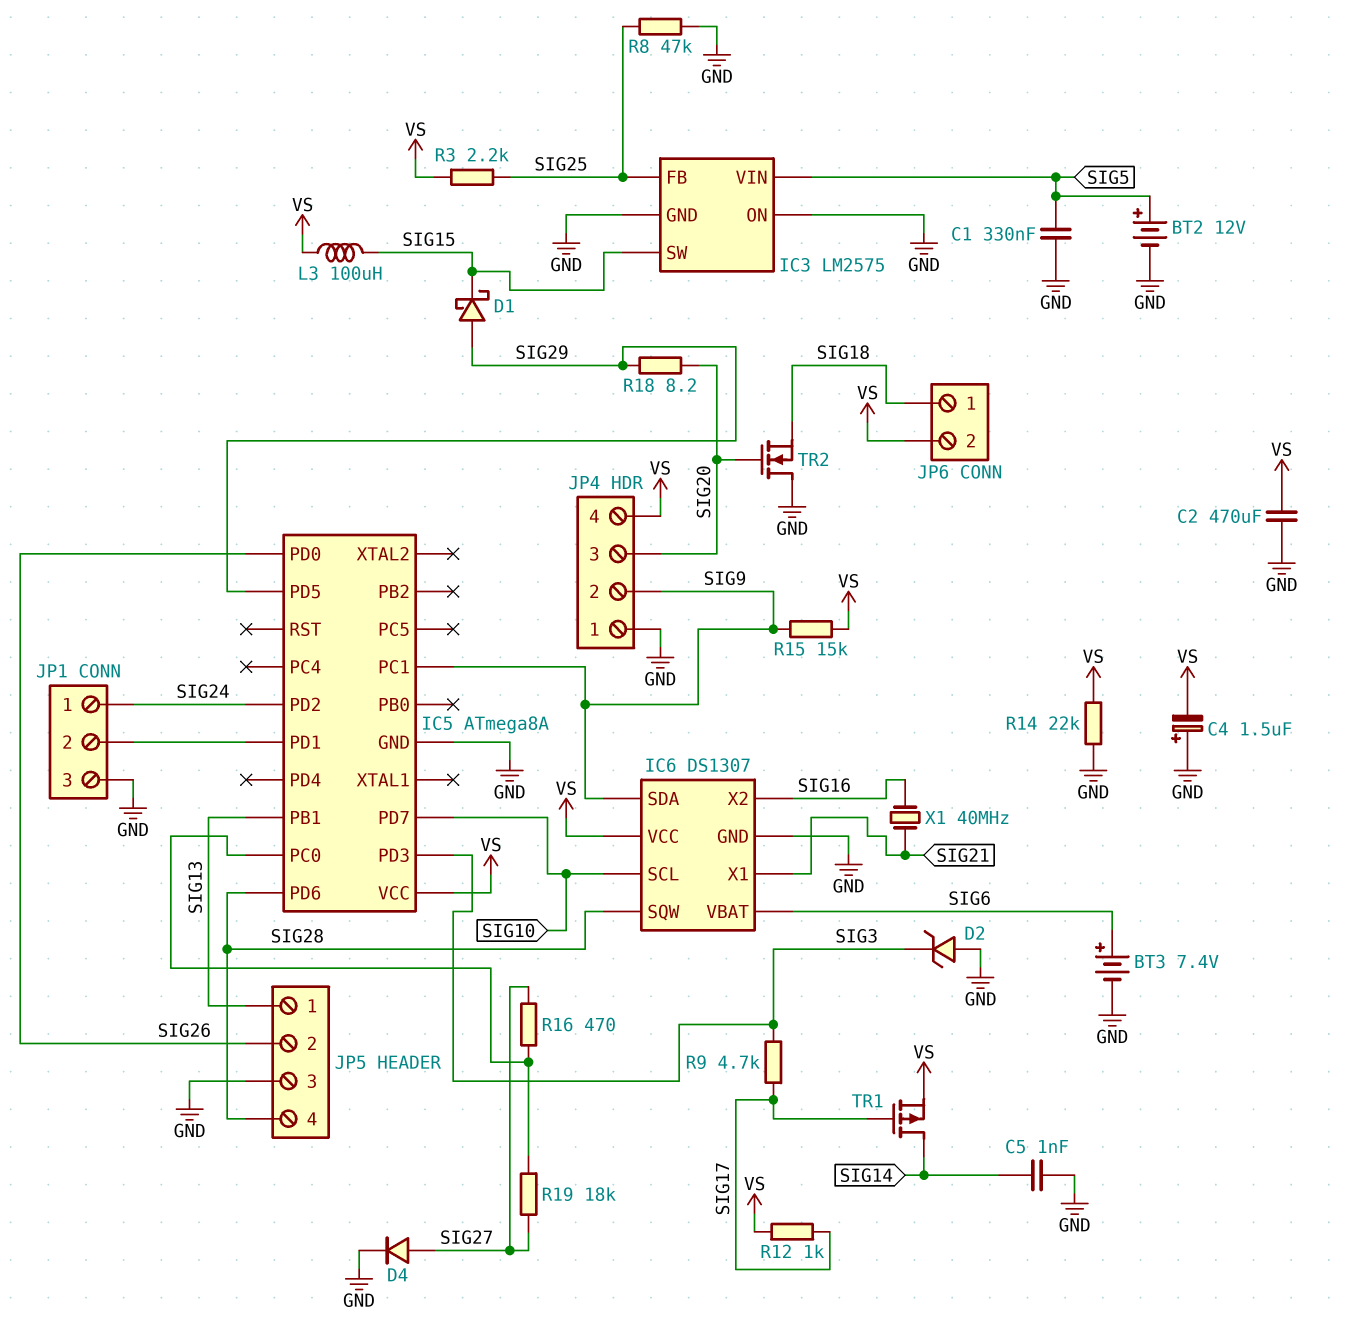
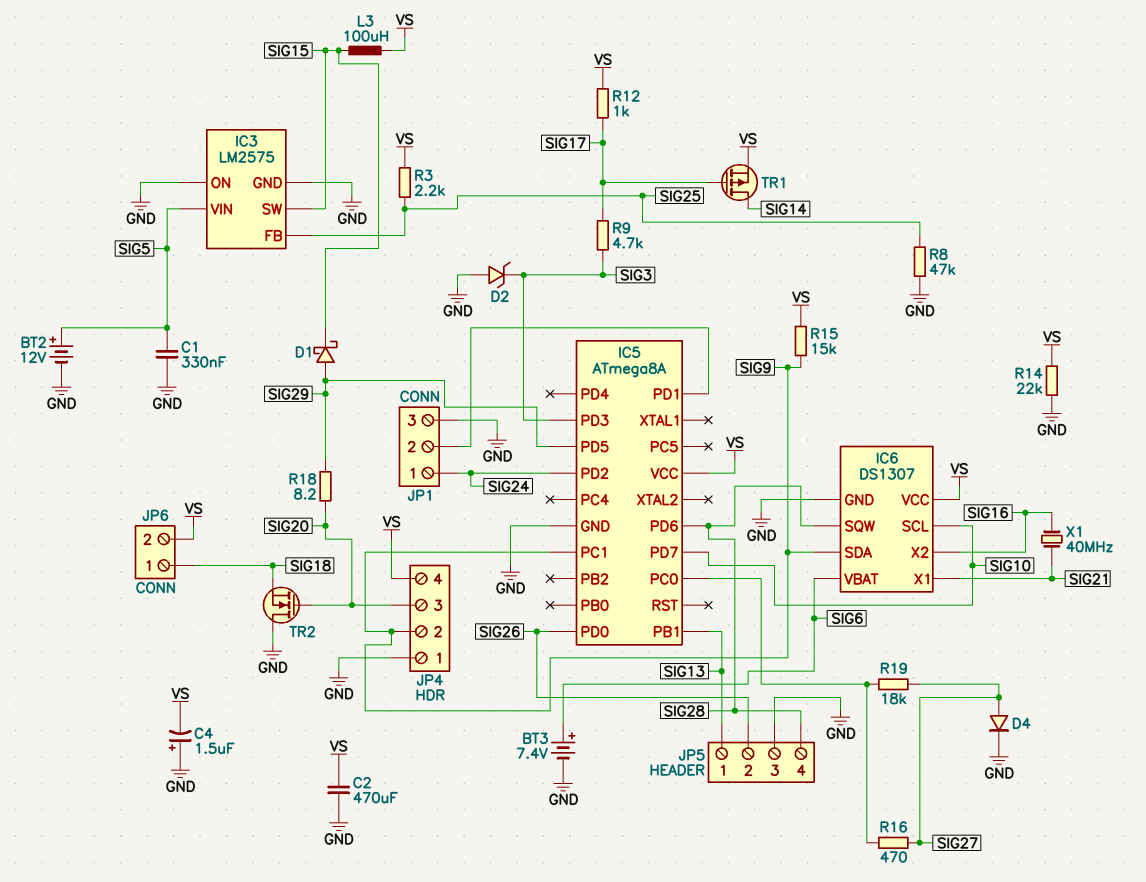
C5: 1nF (GND, SIG14) -> none

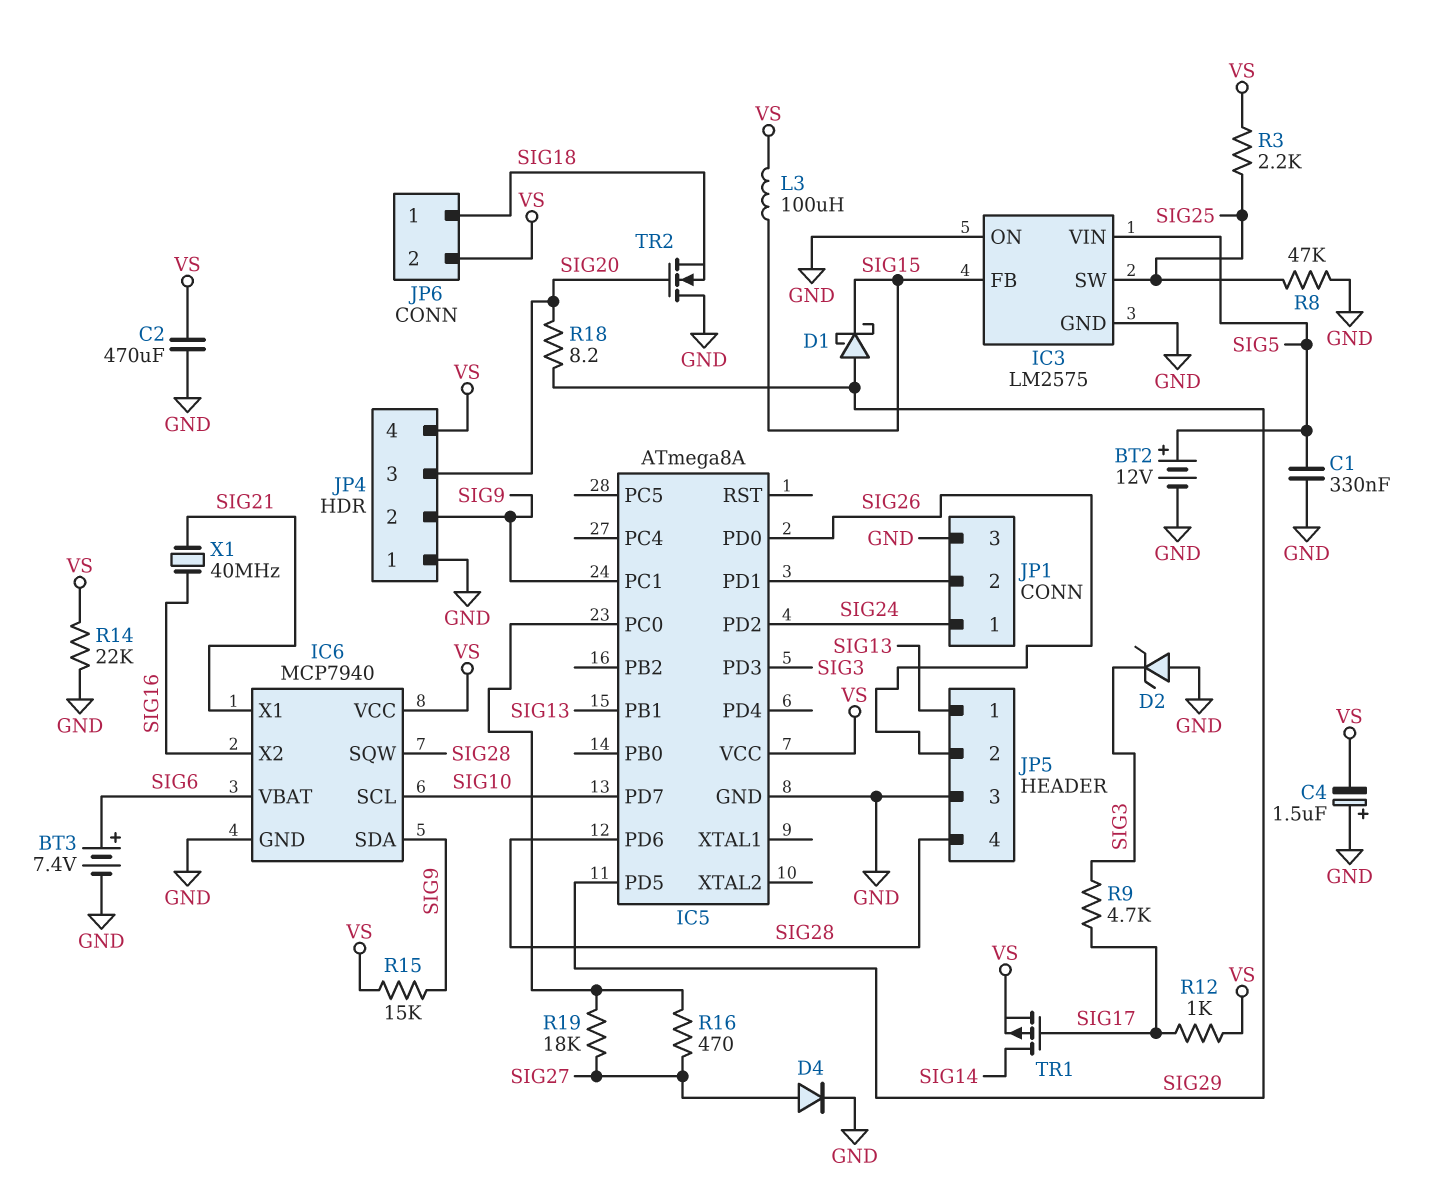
IC3 pin FB: SIG25 -> SIG15
IC3 pin SW: SIG15 -> SIG25
IC6: DS1307 -> MCP7940

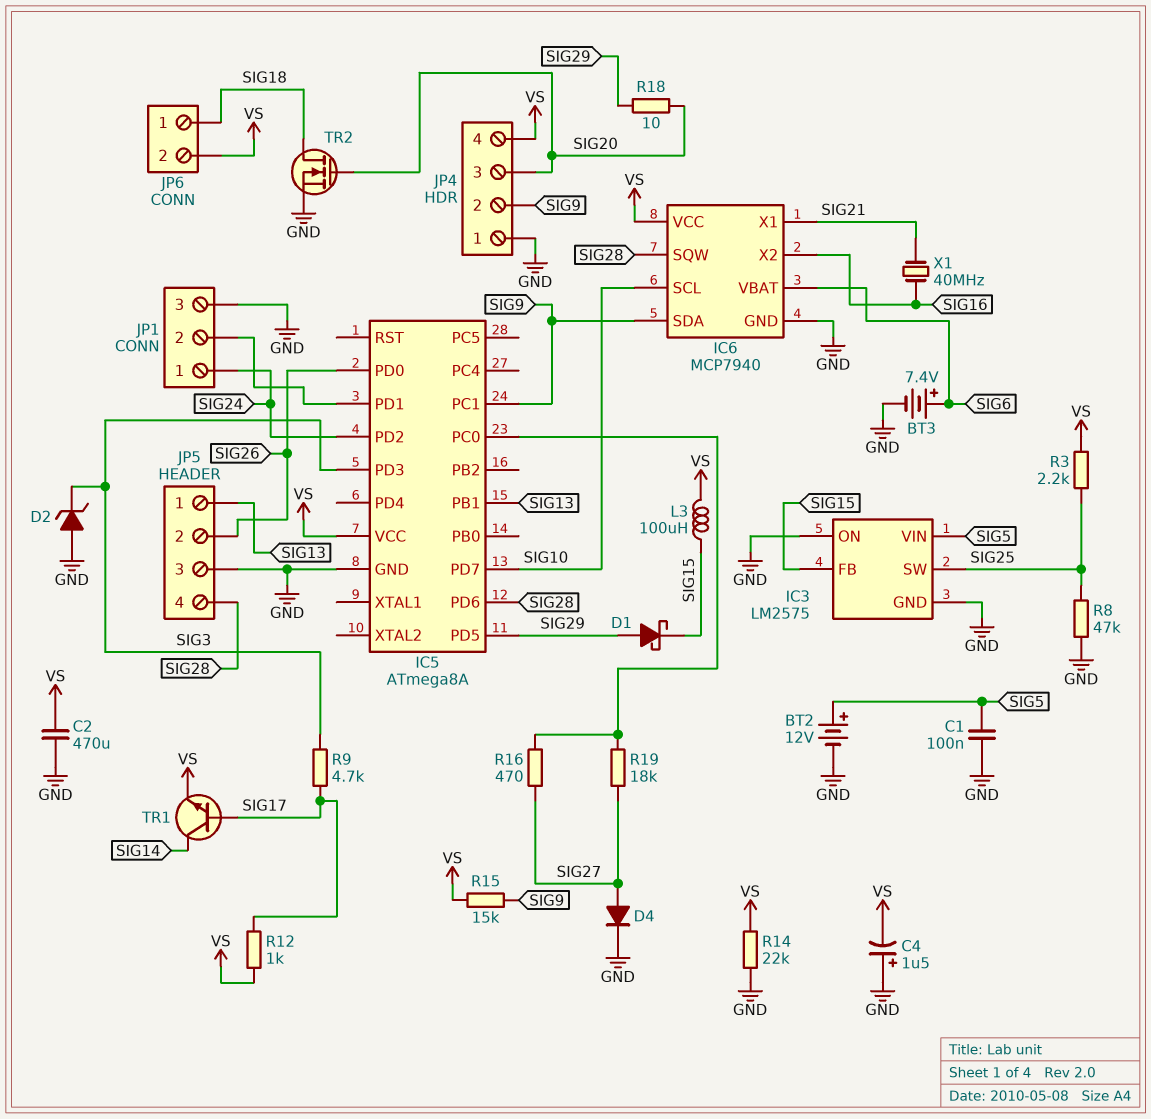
C1: 330nF (GND, SIG5) -> 100nF (GND, SIG5)
R18: 8.2 (SIG20, SIG29) -> 10 (SIG20, SIG29)
TR1: PMOS (G SIG17, D SIG14, S VS) -> NPN (B SIG17, C SIG14, E VS)
TR2: NMOS (G SIG20, D GND, S SIG18) -> NMOS (G SIG20, D SIG18, S GND)

